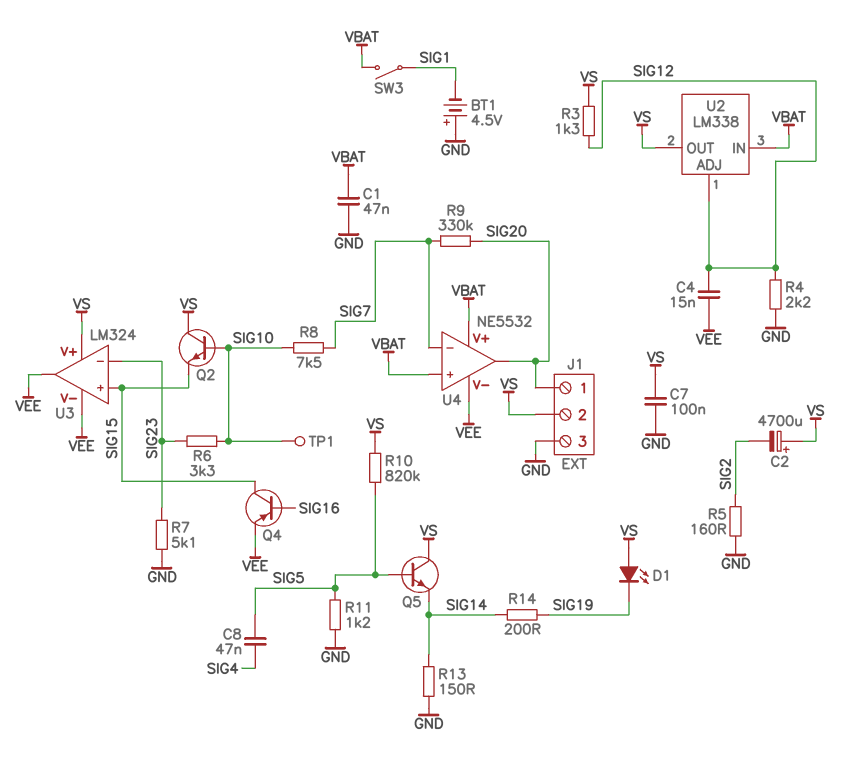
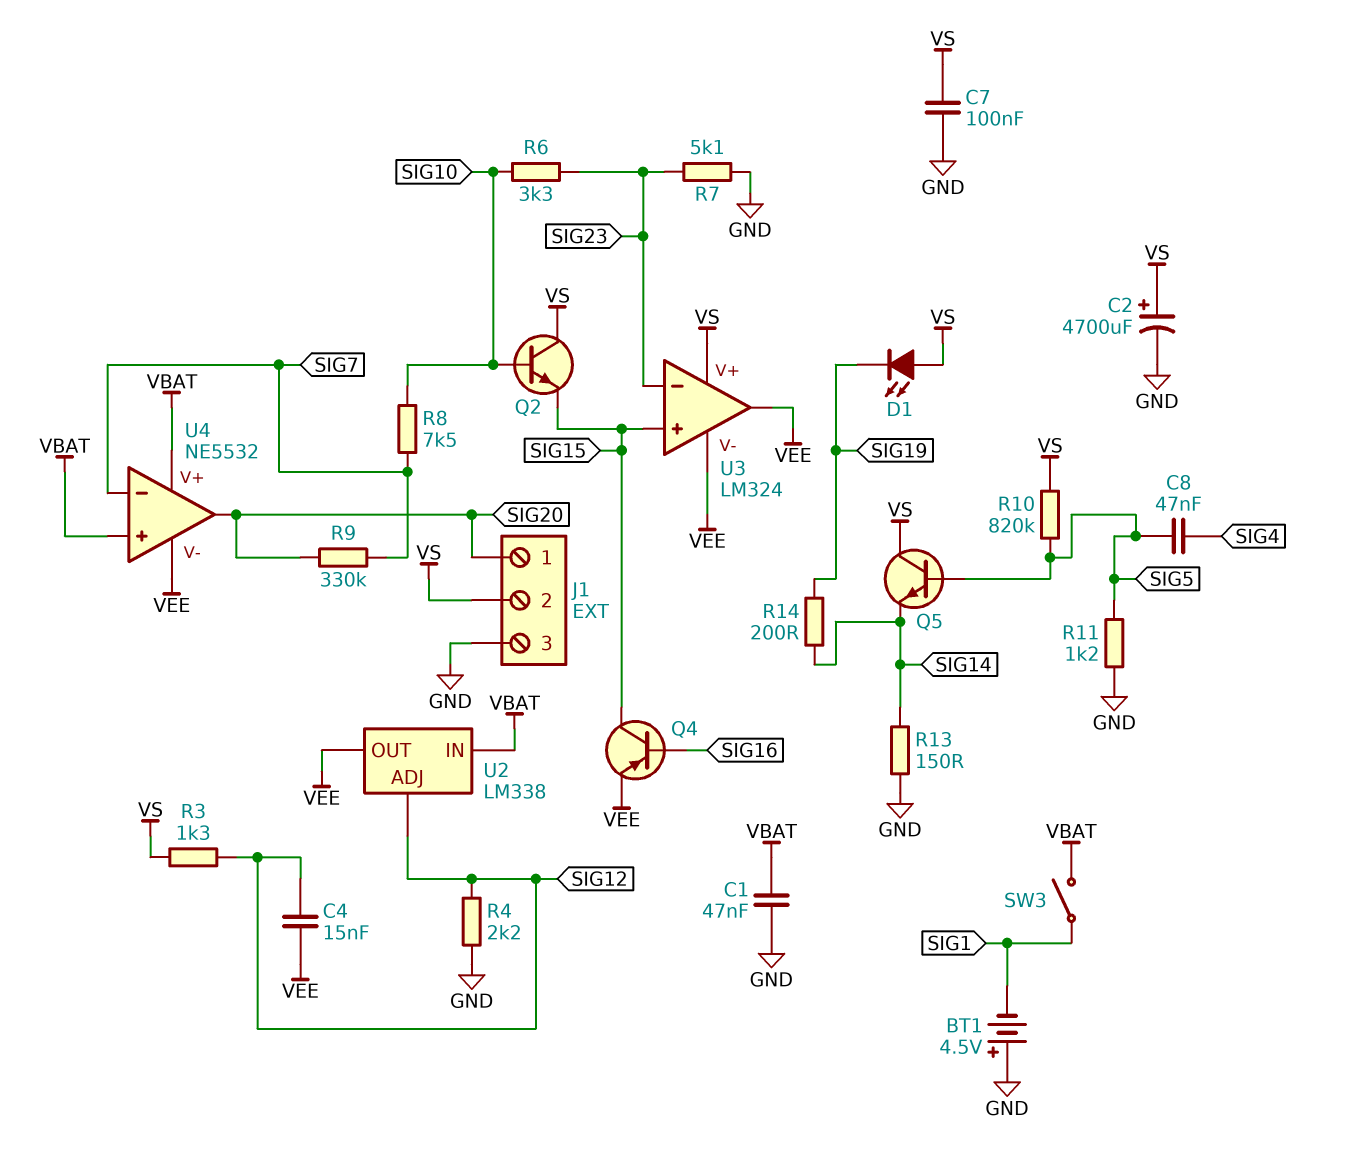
C2: 4700uF (plus VS, minus SIG2) -> 4700uF (plus VS, minus GND)
R5: 160 (GND, SIG2) -> none
TP1: test point (SIG10) -> none
U2 pin OUT: VS -> VEE

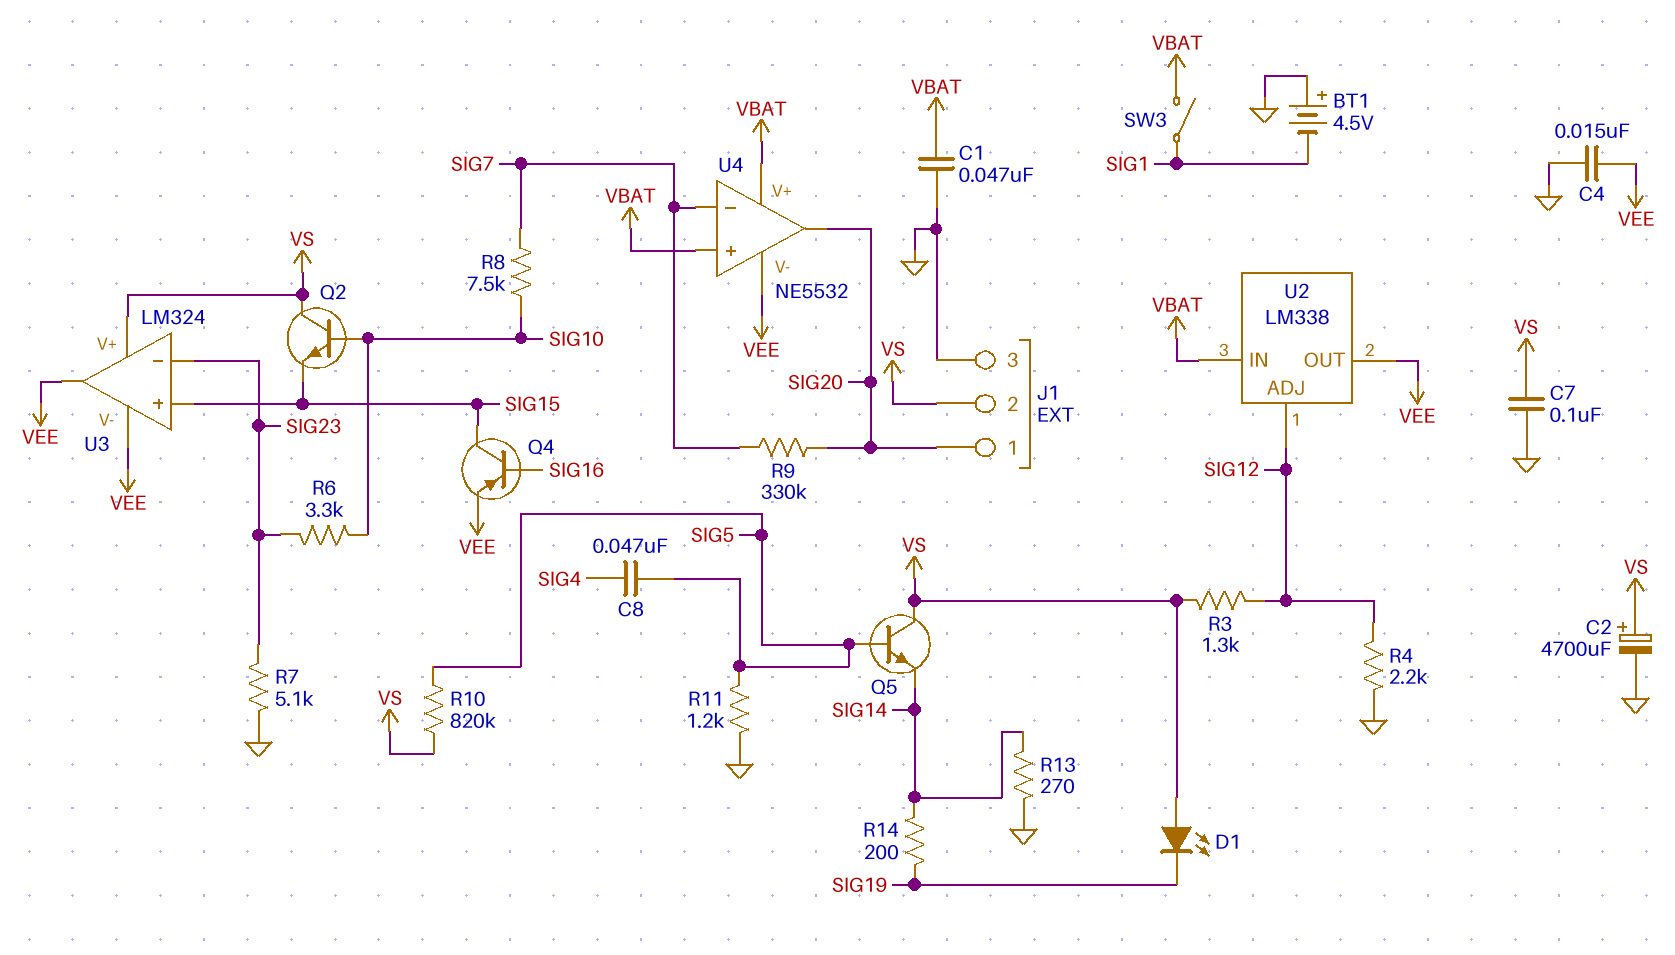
C4: 15nF (SIG12, VEE) -> 15nF (GND, VEE)
R13: 150 (GND, SIG14) -> 270 (GND, SIG14)

